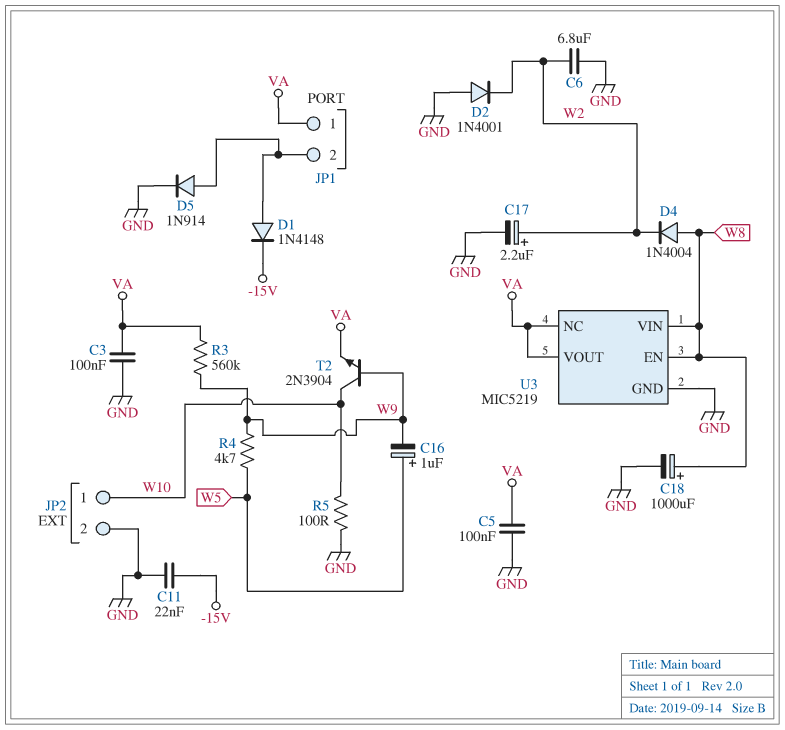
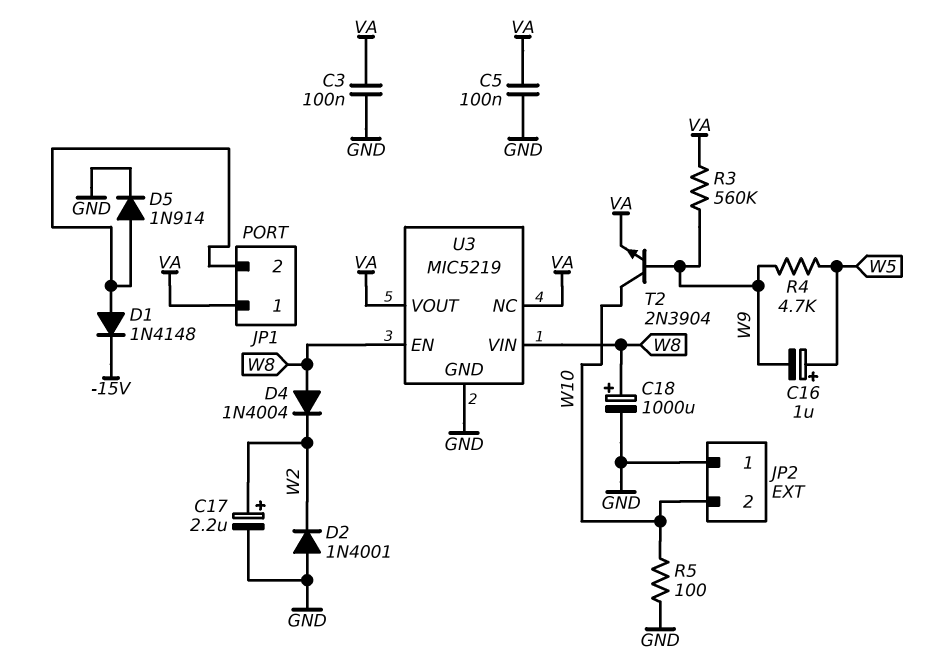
C6: 6.8uF (GND, W2) -> none
C11: 22nF (-15V, GND) -> none
JP2 pin 1: W10 -> GND
JP2 pin 2: GND -> W10

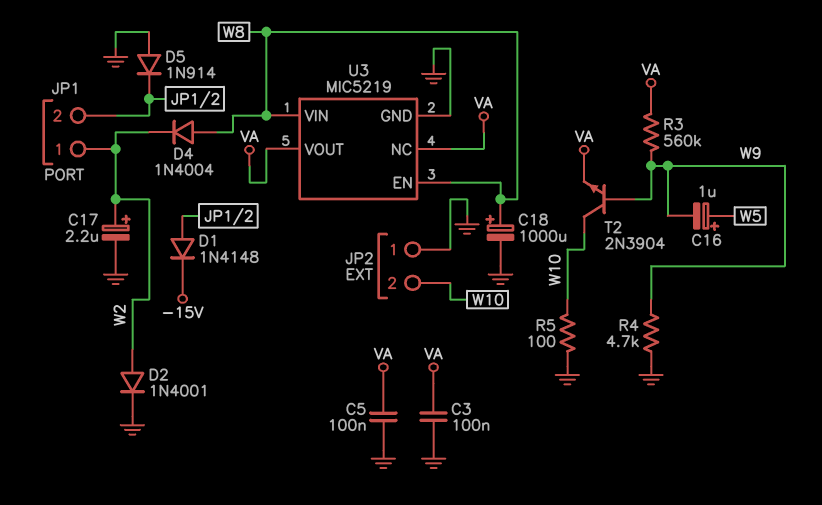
D2: diode 1N4001 (A GND, K W2) -> diode 1N4001 (A W2, K GND)
D5: diode 1N914 (A JP1/2, K GND) -> diode 1N914 (A GND, K JP1/2)
JP1 pin 1: VA -> W2
R4: 4.7k (W5, W9) -> 4.7k (GND, W9)

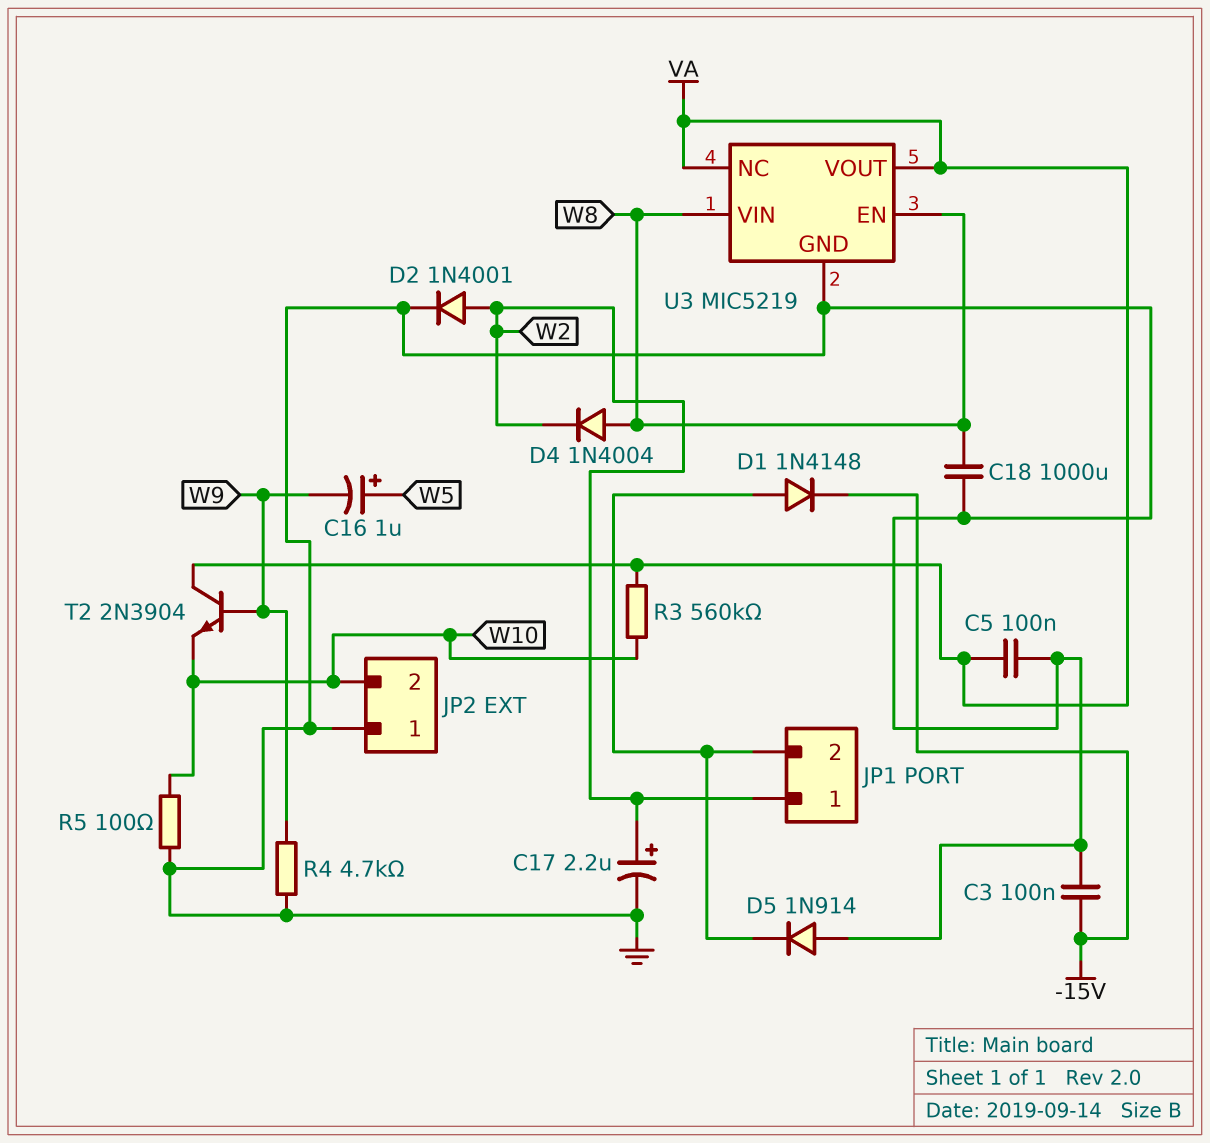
C3: 100nF (GND, VA) -> 100nF (-15V, GND)
C18: 1000uF (plus W8, minus GND) -> 1000uF (GND, W8)
R3: 560k (VA, W9) -> 560k (VA, W10)
T2: NPN 2N3904 (B W9, C W10, E VA) -> NPN 2N3904 (B W9, C VA, E W10)

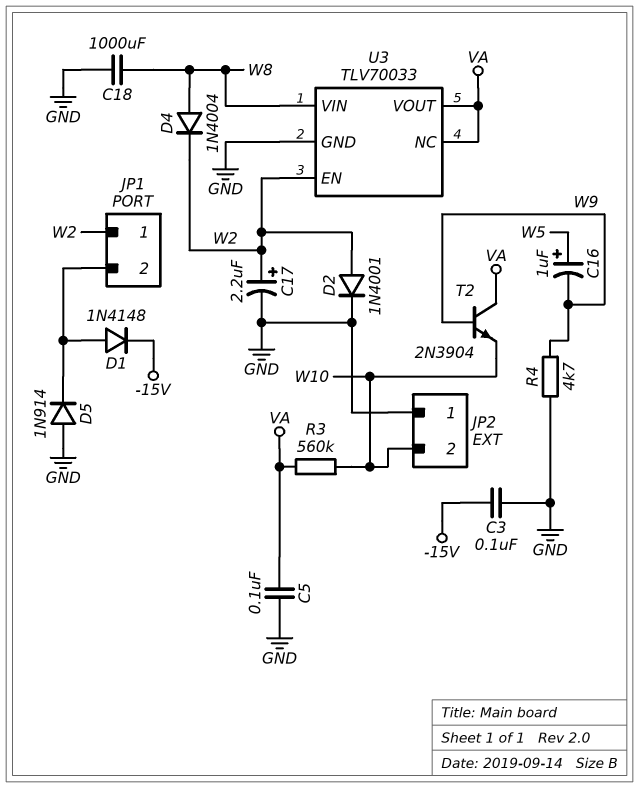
R5: 100 (GND, W10) -> none
U3: MIC5219 -> TLV70033
U3 pin EN: W8 -> W2

